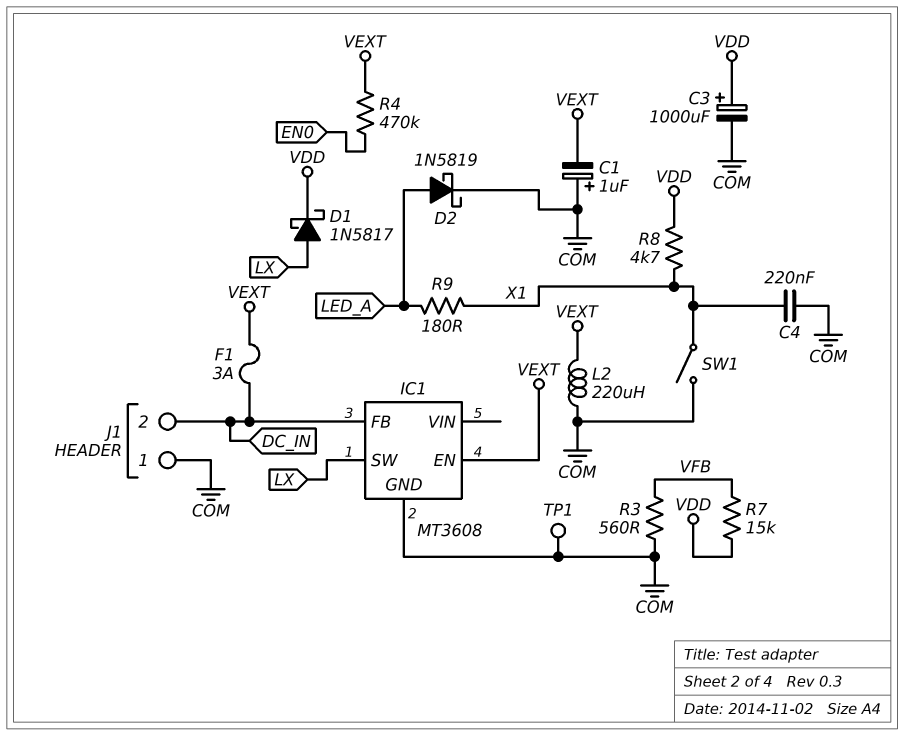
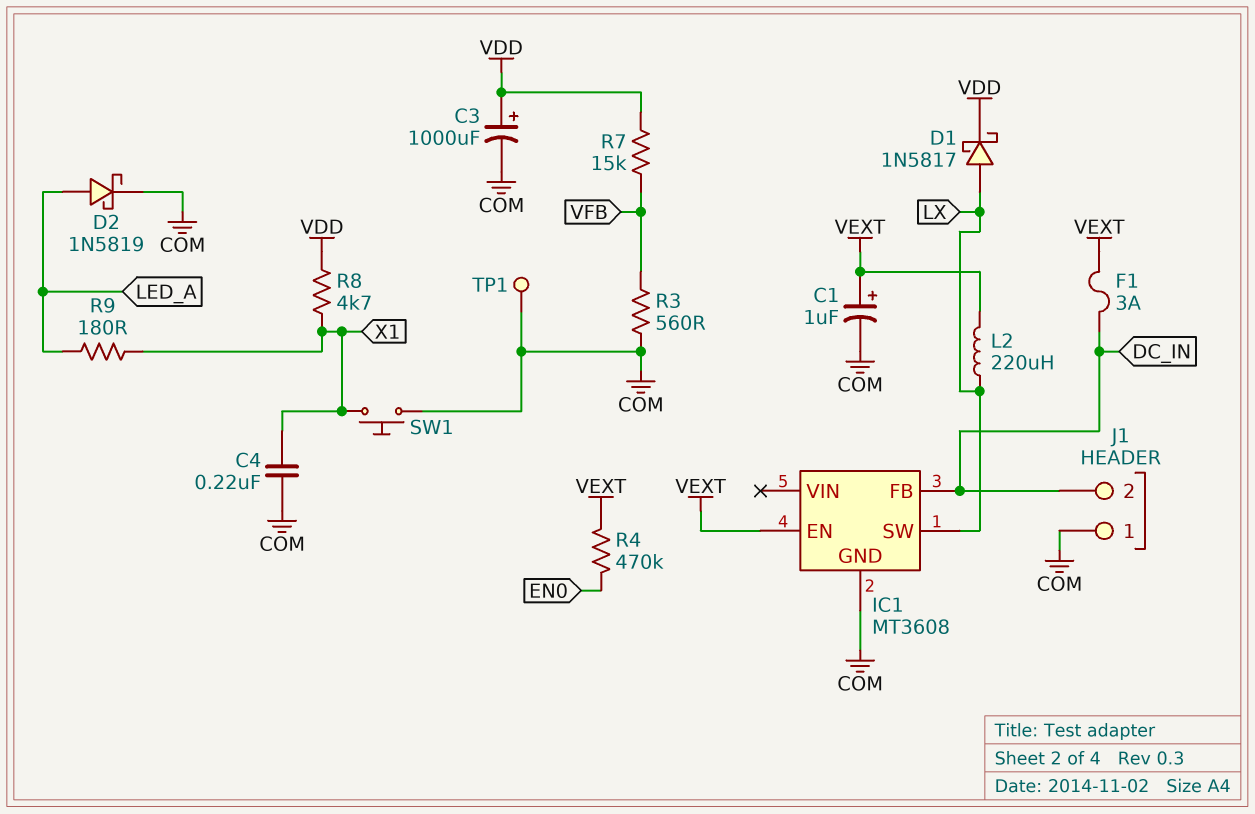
C1: 1uF (plus COM, minus VEXT) -> 1uF (plus VEXT, minus COM)
L2: 220uH (COM, VEXT) -> 220uH (LX, VEXT)
SW1: switch (COM, X1) -> button (COM, X1)

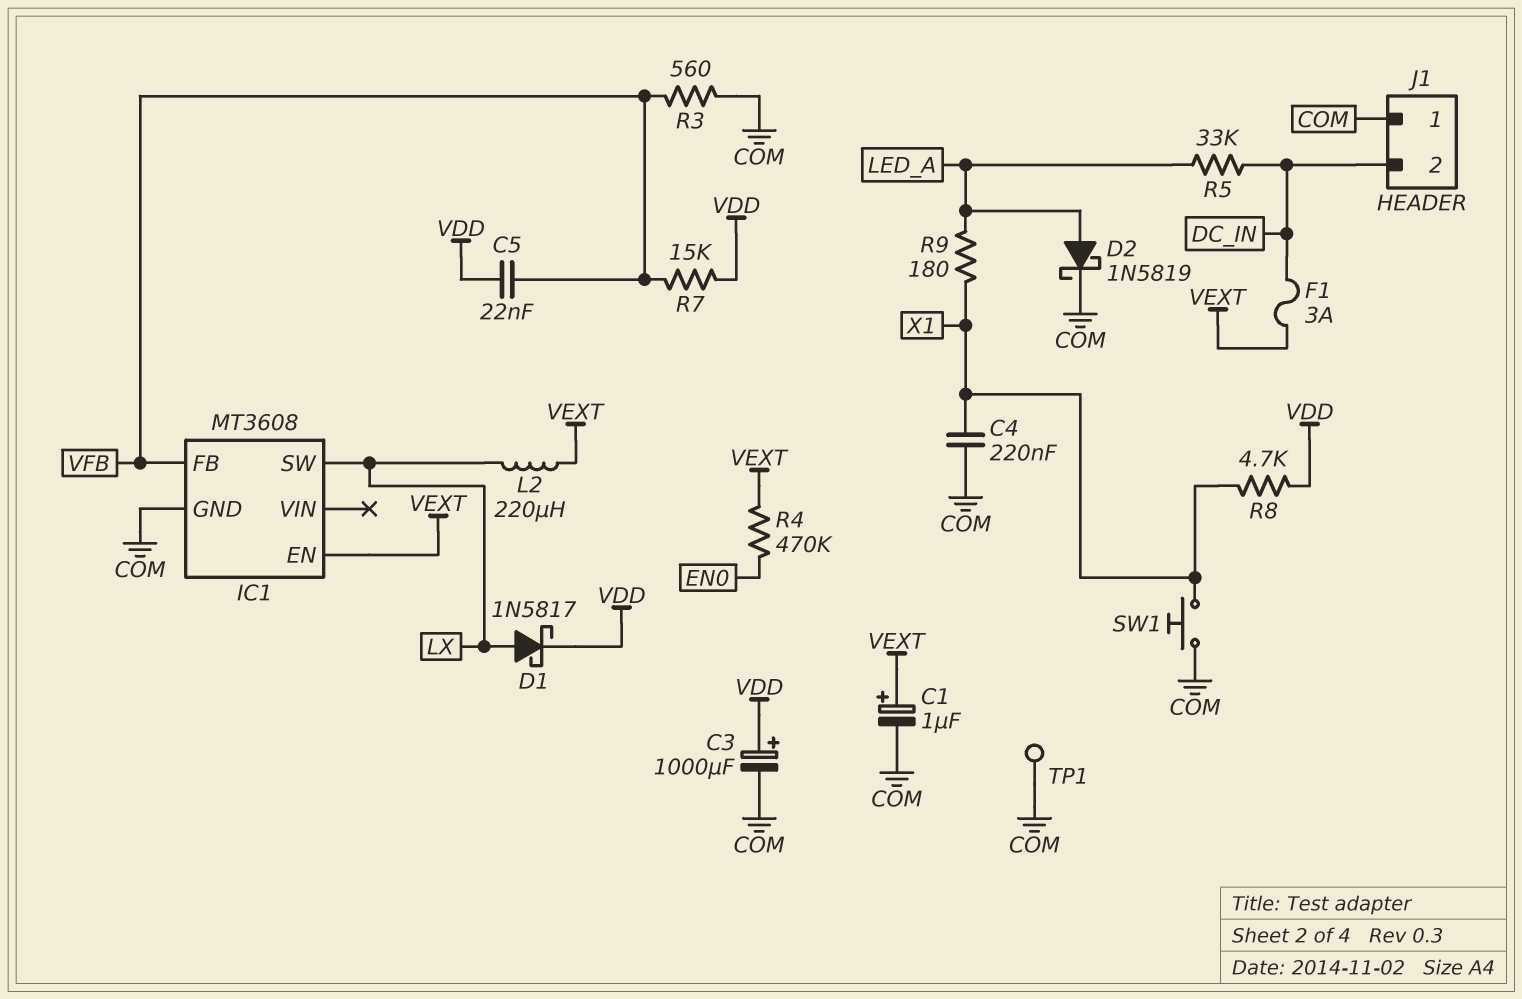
C5: none -> 22nF (VDD, VFB)
IC1 pin FB: DC_IN -> VFB
R5: none -> 33k (DC_IN, LED_A)

